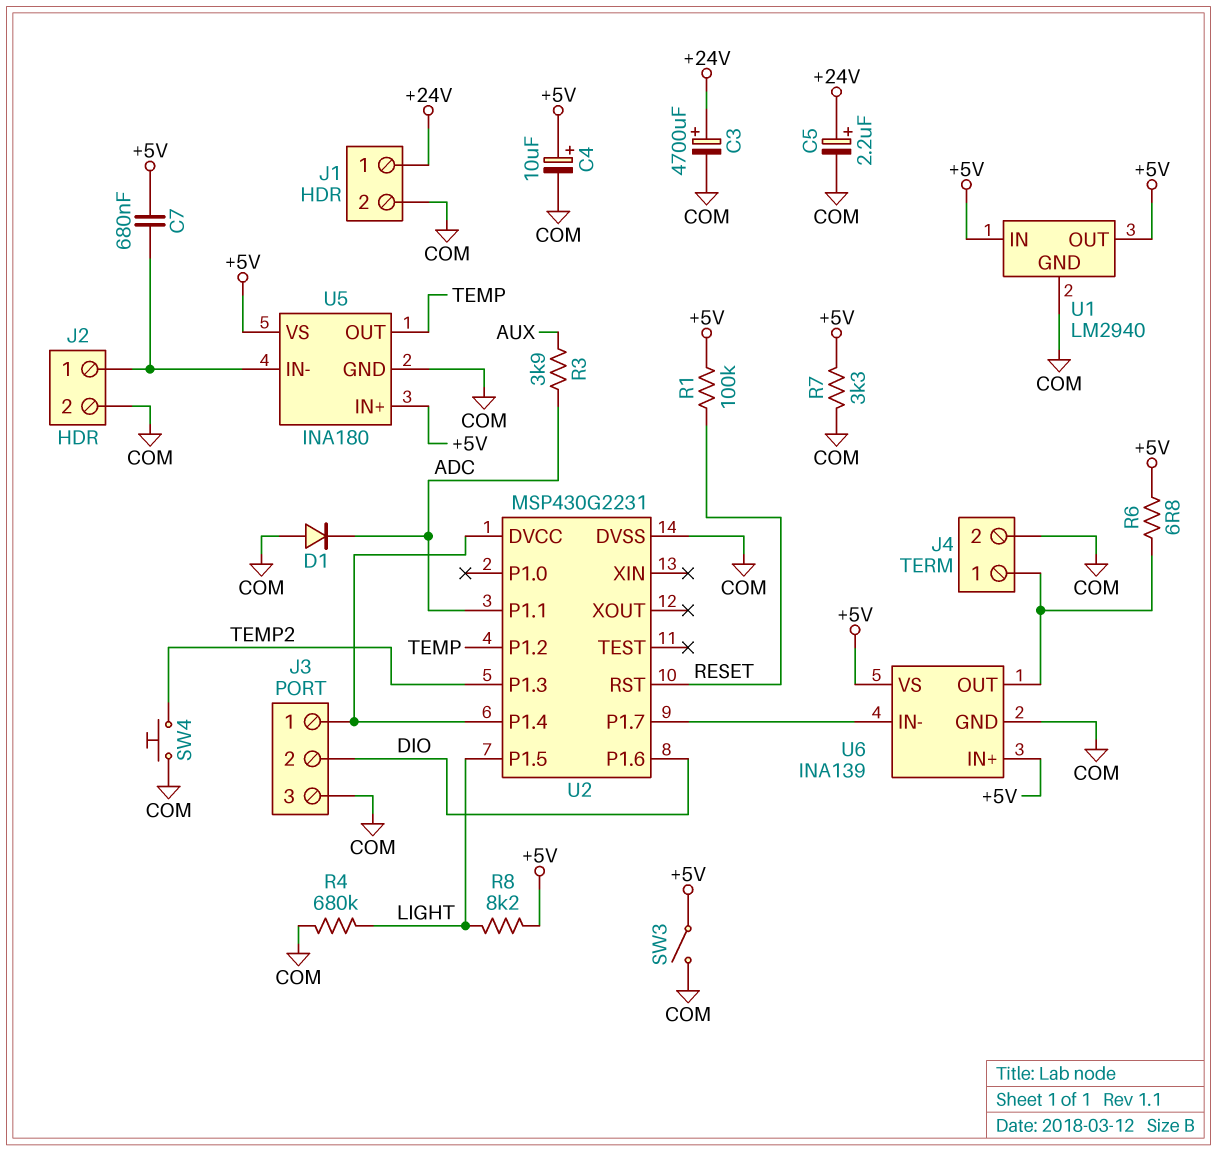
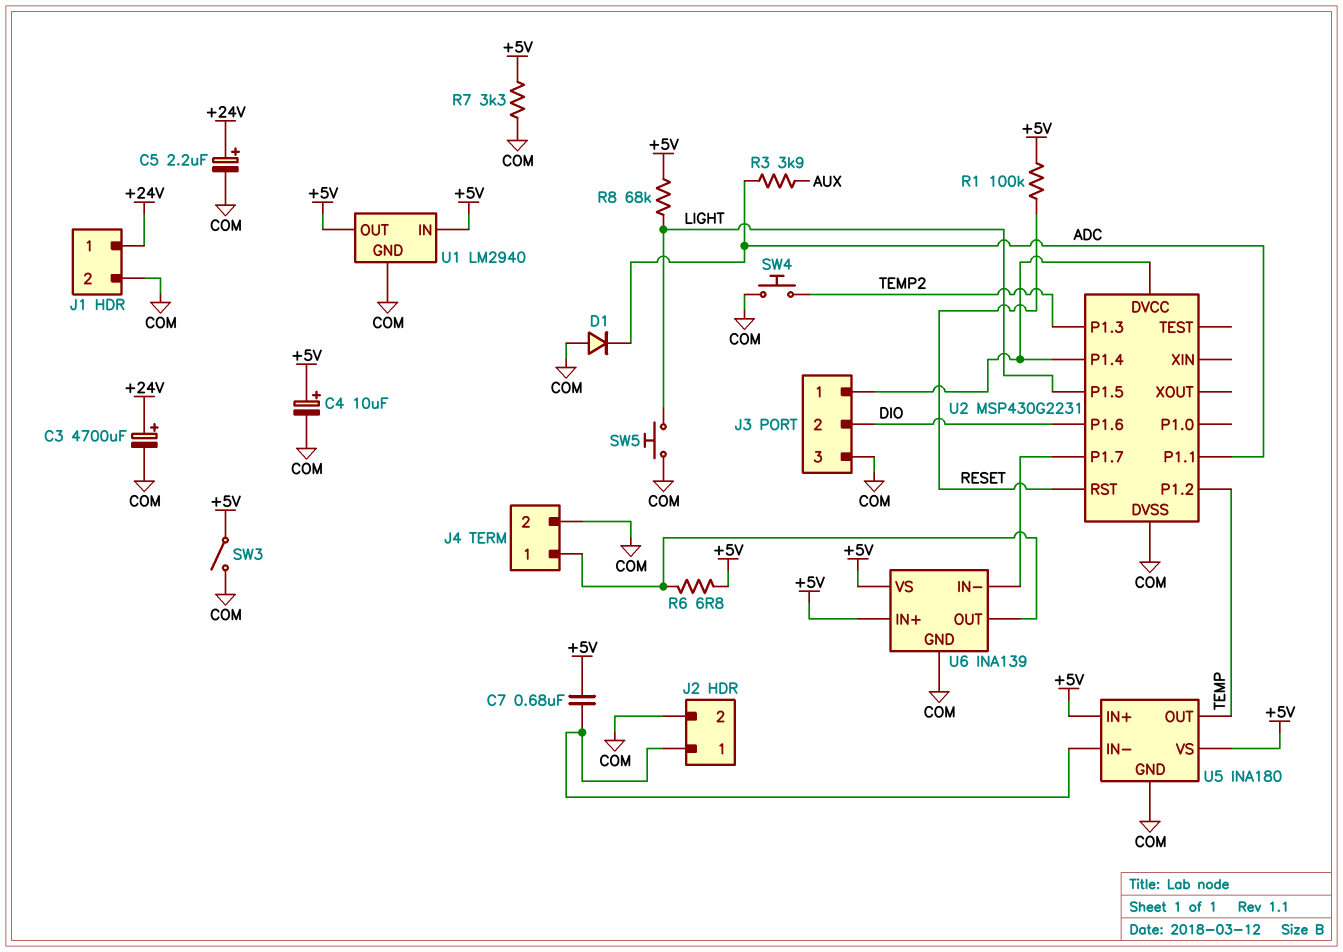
R4: 680k (COM, LIGHT) -> none
R8: 8.2k (+5V, LIGHT) -> 68k (+5V, LIGHT)
SW5: none -> button (COM, LIGHT)

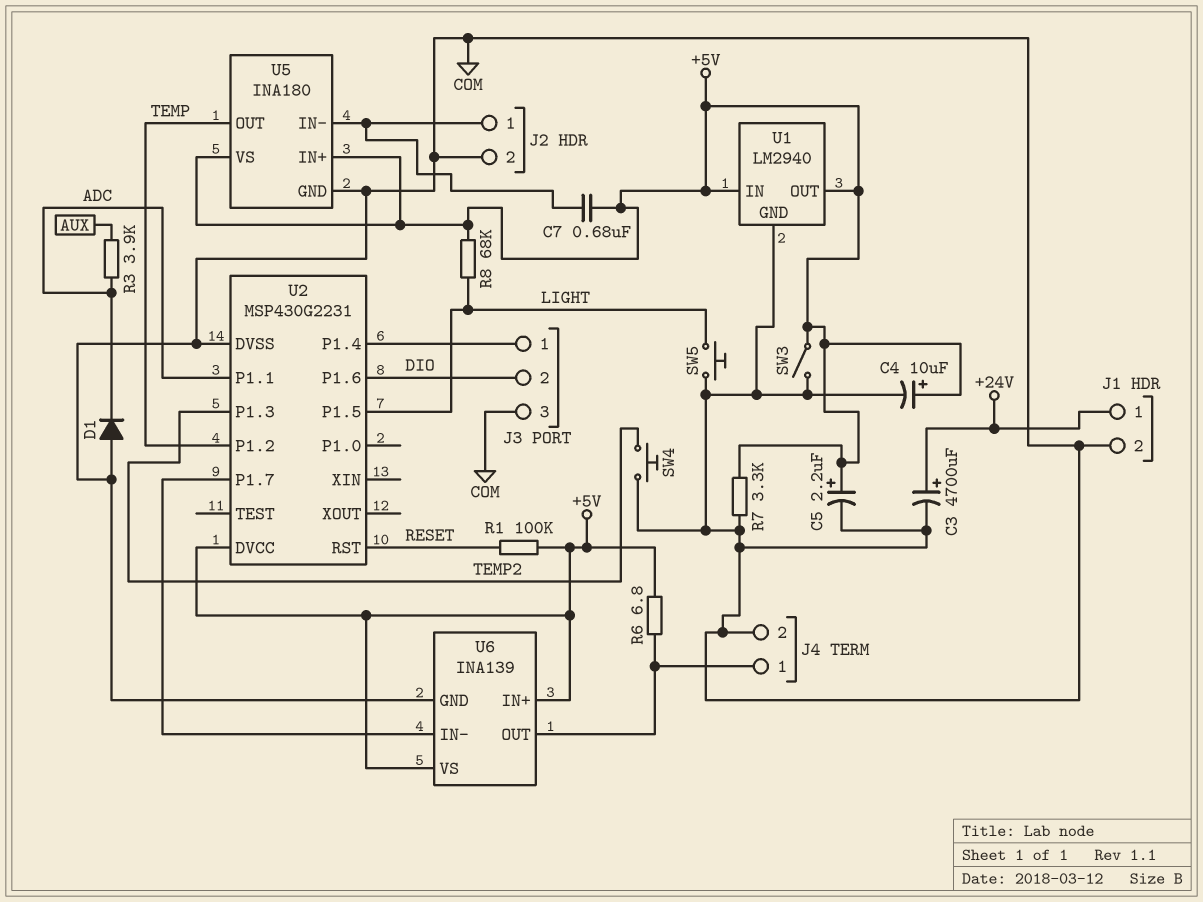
C5: 2.2uF (plus +24V, minus COM) -> 2.2uF (plus +5V, minus COM)
U2 pin DVCC: J3/1 -> +5V

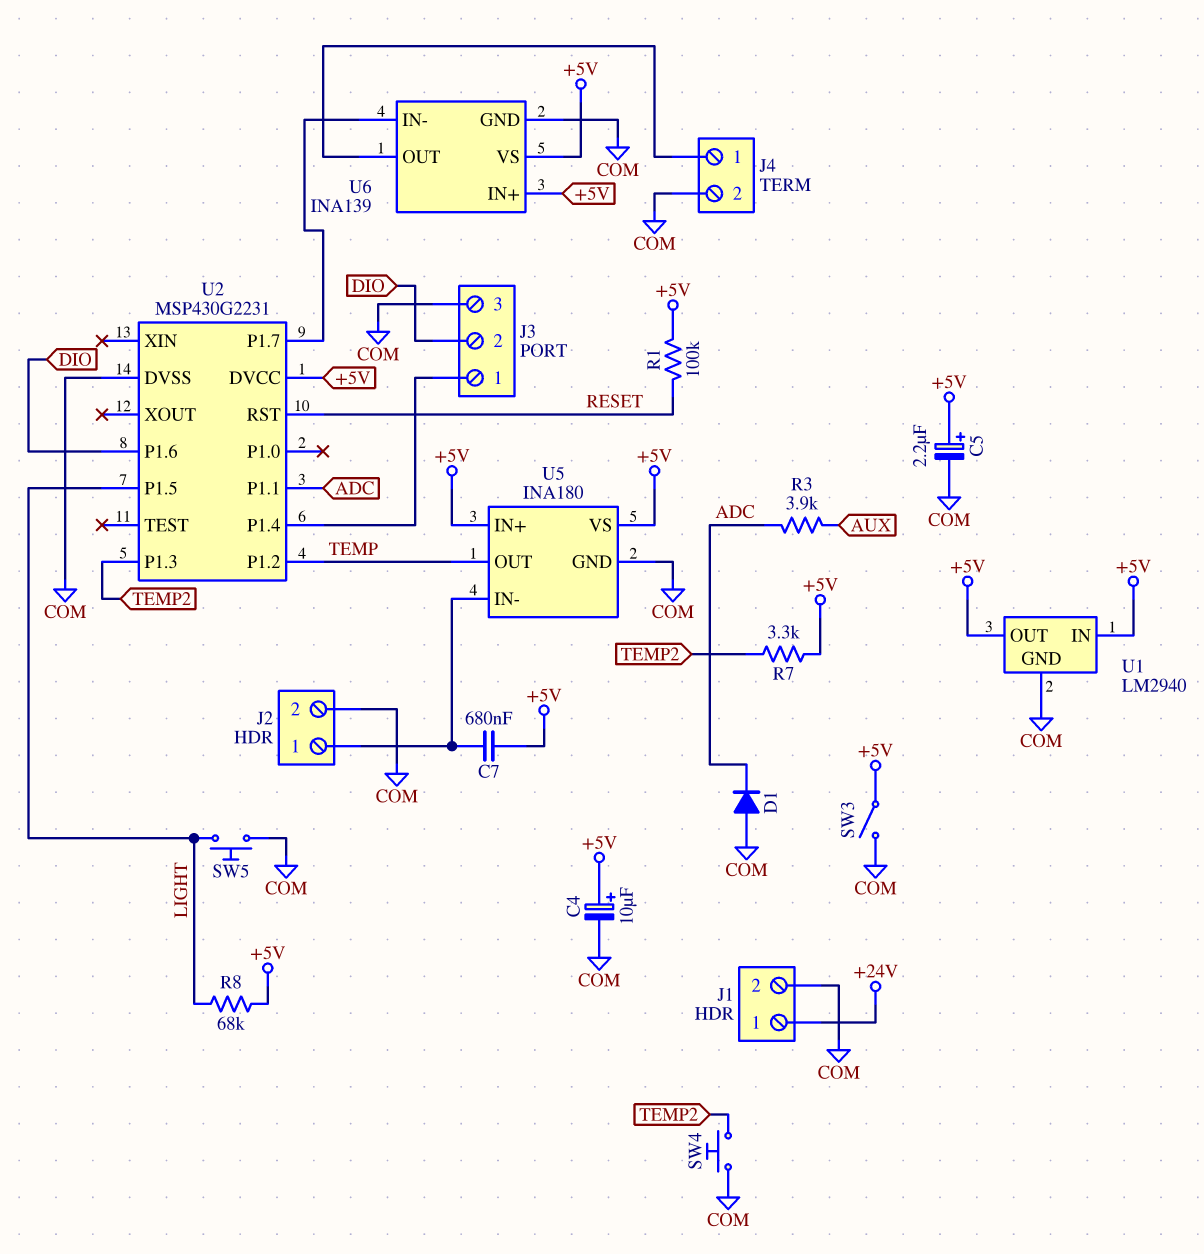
C3: 4700uF (plus +24V, minus COM) -> none
R6: 6.8 (+5V, J4/1) -> none
R7: 3.3k (+5V, COM) -> 3.3k (+5V, TEMP2)

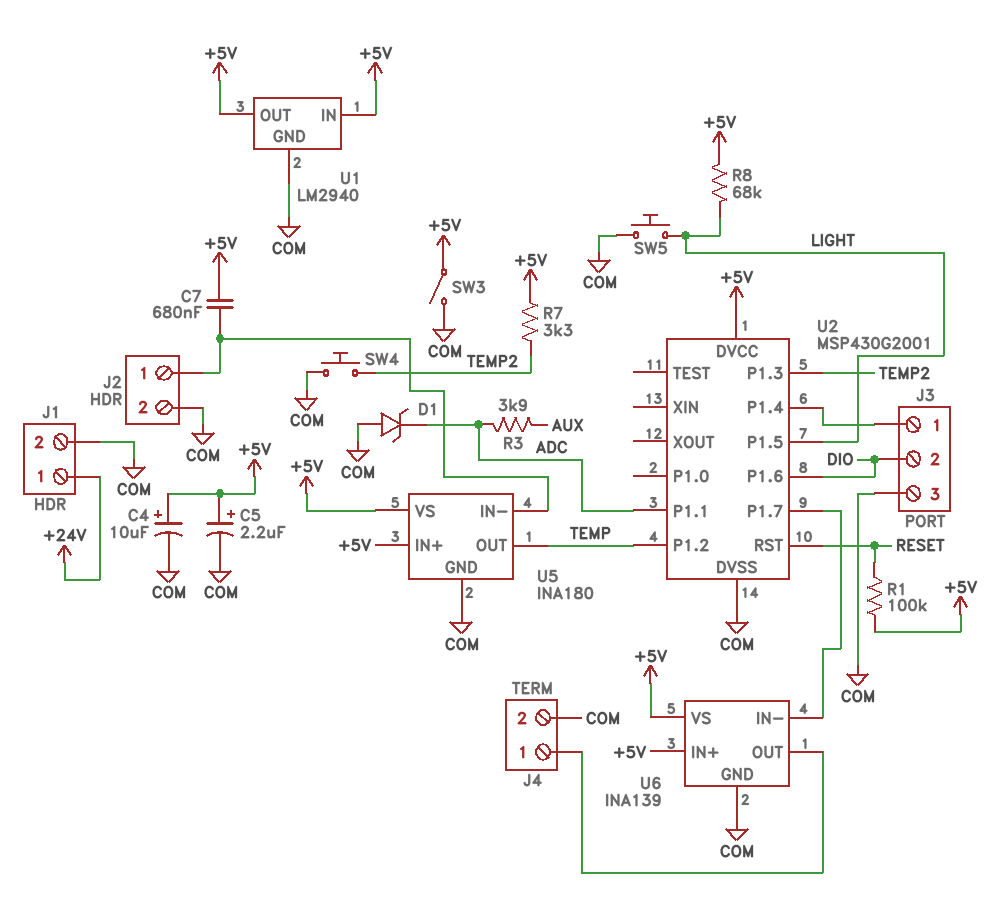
D1: diode (A COM, K ADC) -> zener (A COM, K ADC)
U2: MSP430G2231 -> MSP430G2001

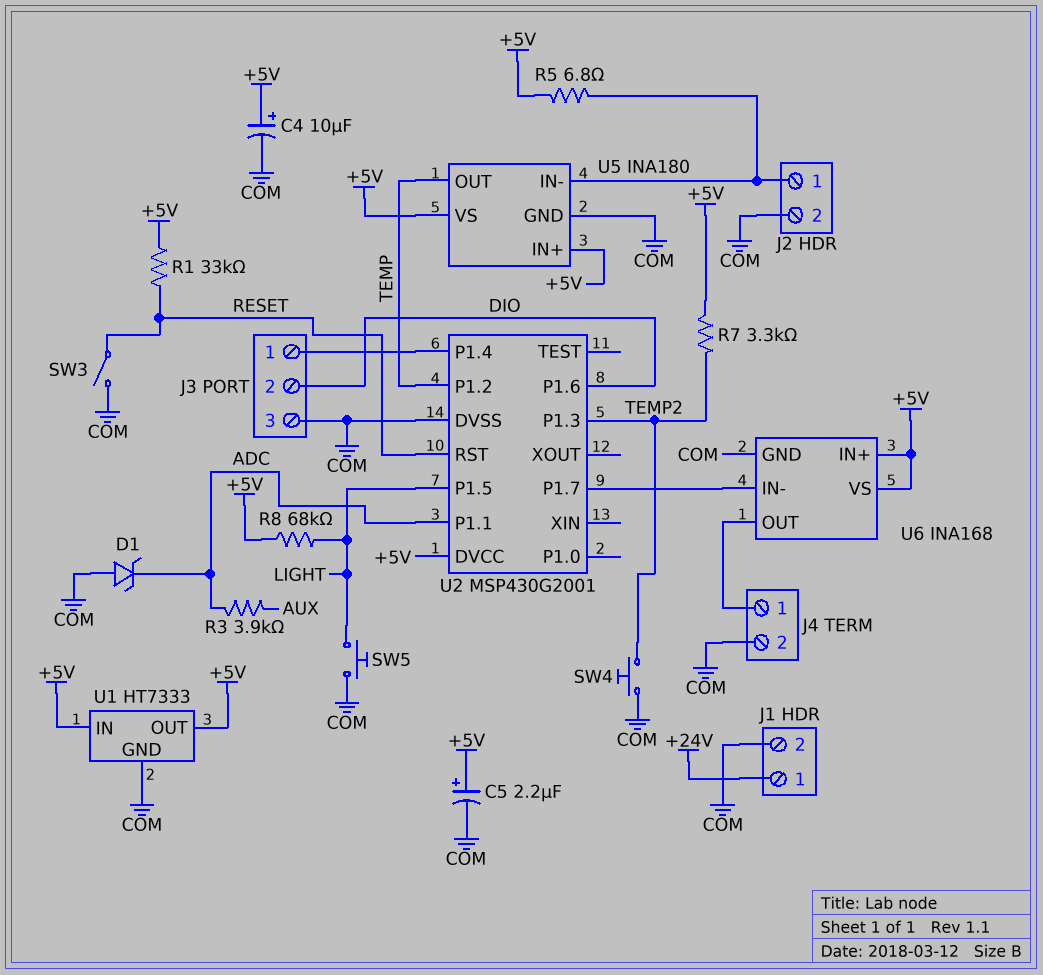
C7: 680nF (+5V, J2/1) -> none
R1: 100k (+5V, RESET) -> 33k (+5V, RESET)
R5: none -> 6.8 (+5V, J2/1)
SW3: switch (+5V, COM) -> switch (COM, RESET)
U1: LM2940 -> HT7333
U6: INA139 -> INA168

